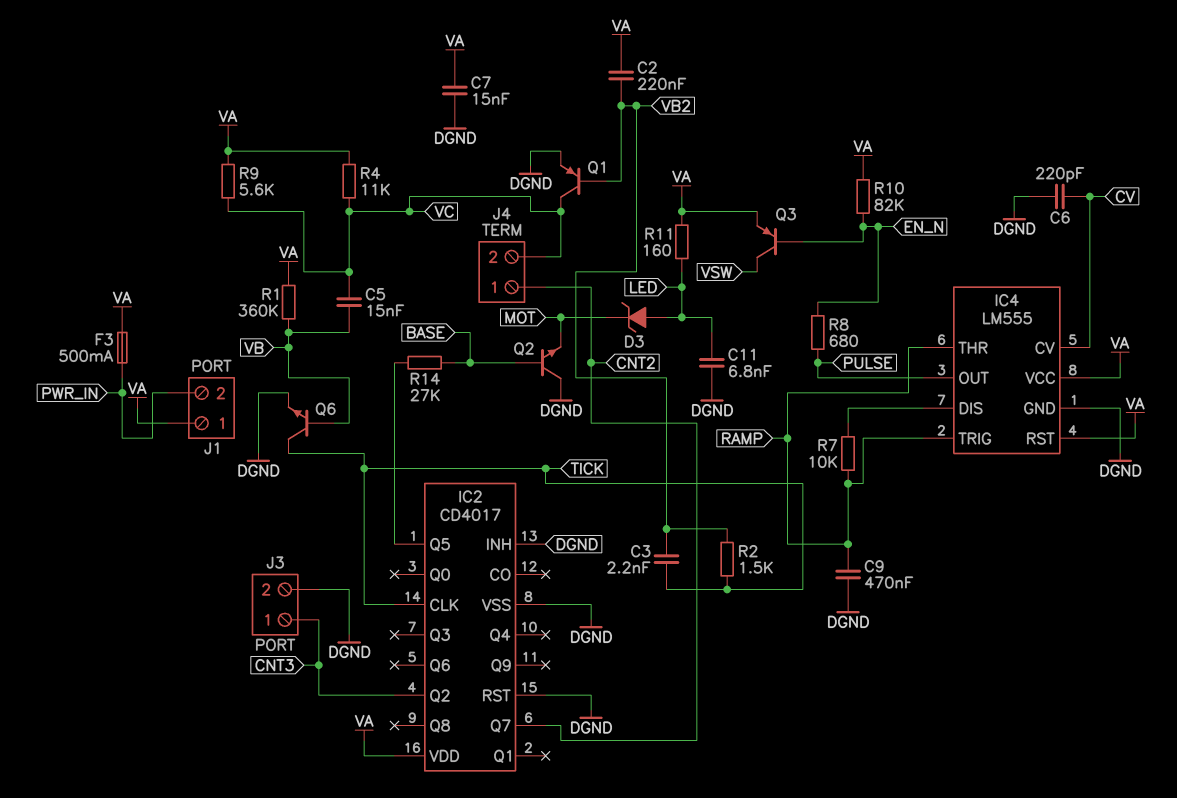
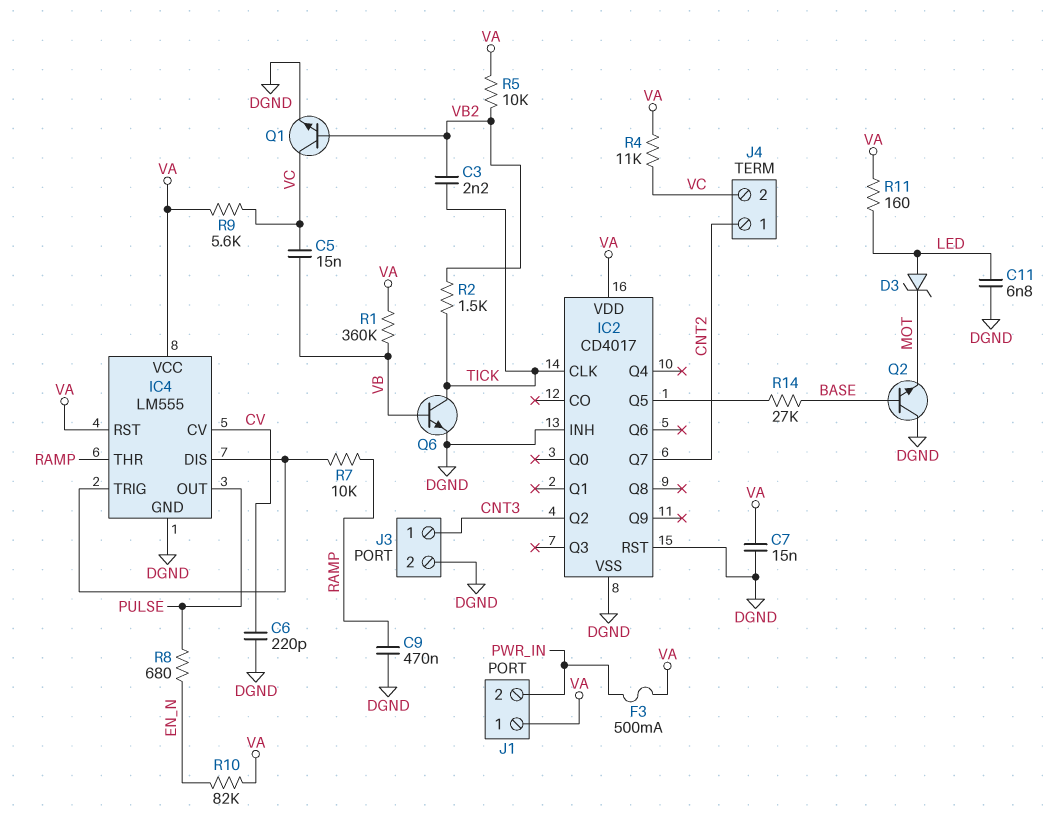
C2: 220nF (VA, VB2) -> none
IC4 pin TRIG: RAMP -> IC4/DIS
Q1: PNP (B VB2, C VC, E DGND) -> NPN (B VB2, C VC, E DGND)
Q3: PNP (B EN_N, C VSW, E VA) -> none
R5: none -> 10k (VA, VB2)

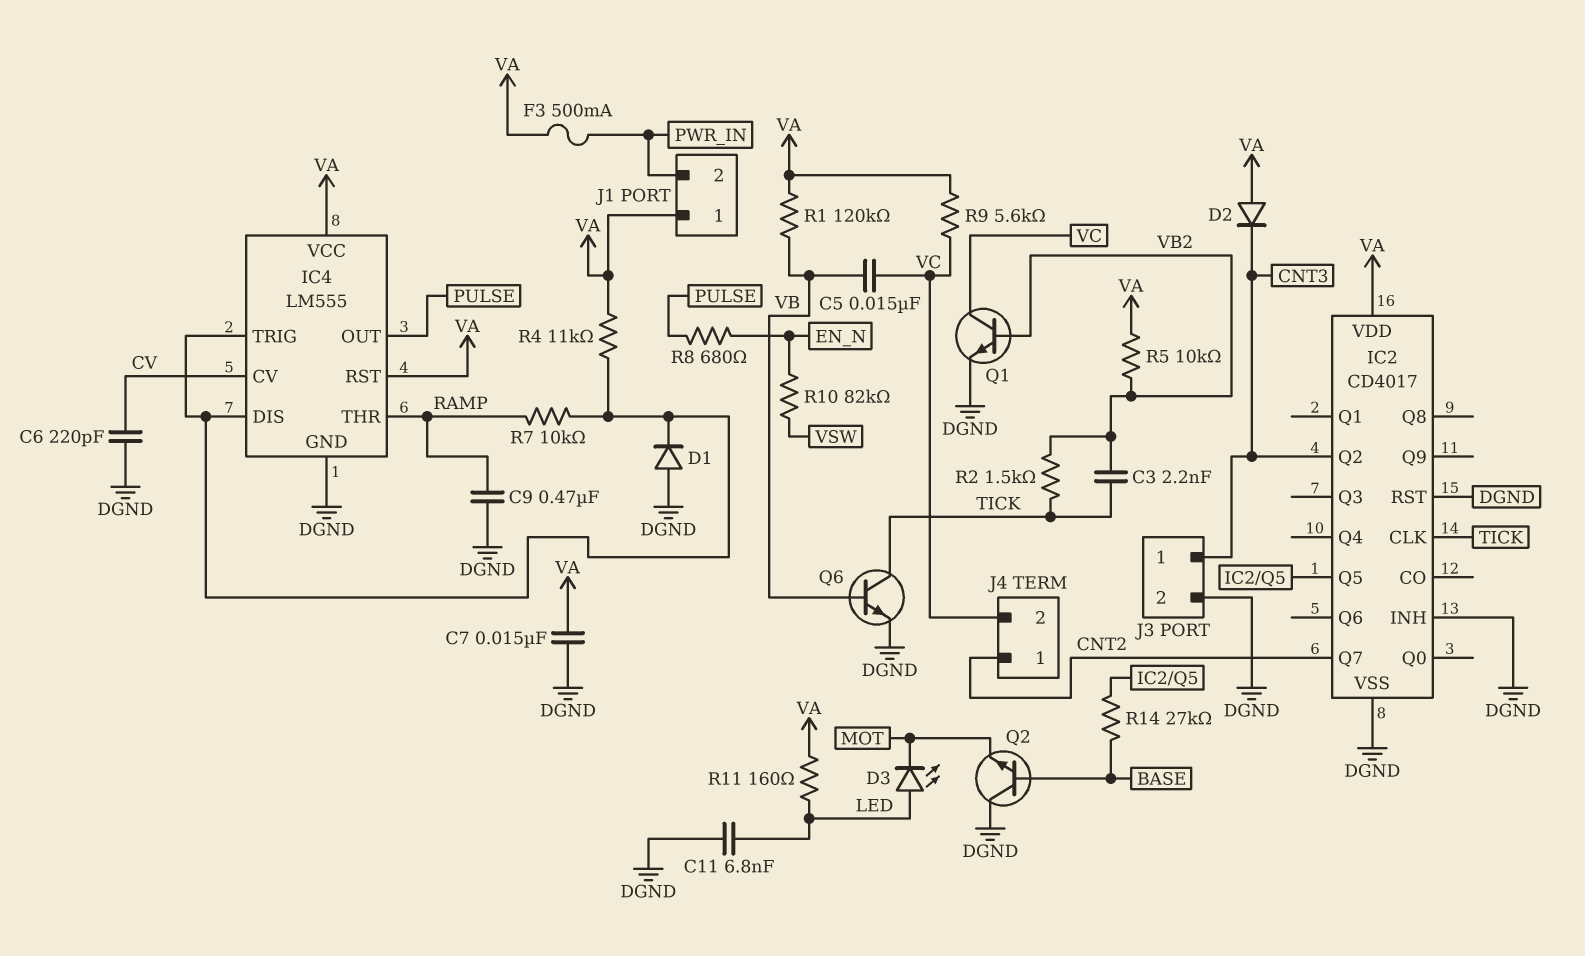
D1: none -> diode (A DGND, K IC4/DIS)
D2: none -> diode (A VA, K CNT3)
D3: zener (A LED, K MOT) -> LED (A LED, K MOT)
R1: 360k (VA, VB) -> 120k (VA, VB)
R4: 11k (VA, VC) -> 11k (IC4/DIS, VA)
R10: 82k (EN_N, VA) -> 82k (EN_N, VSW)

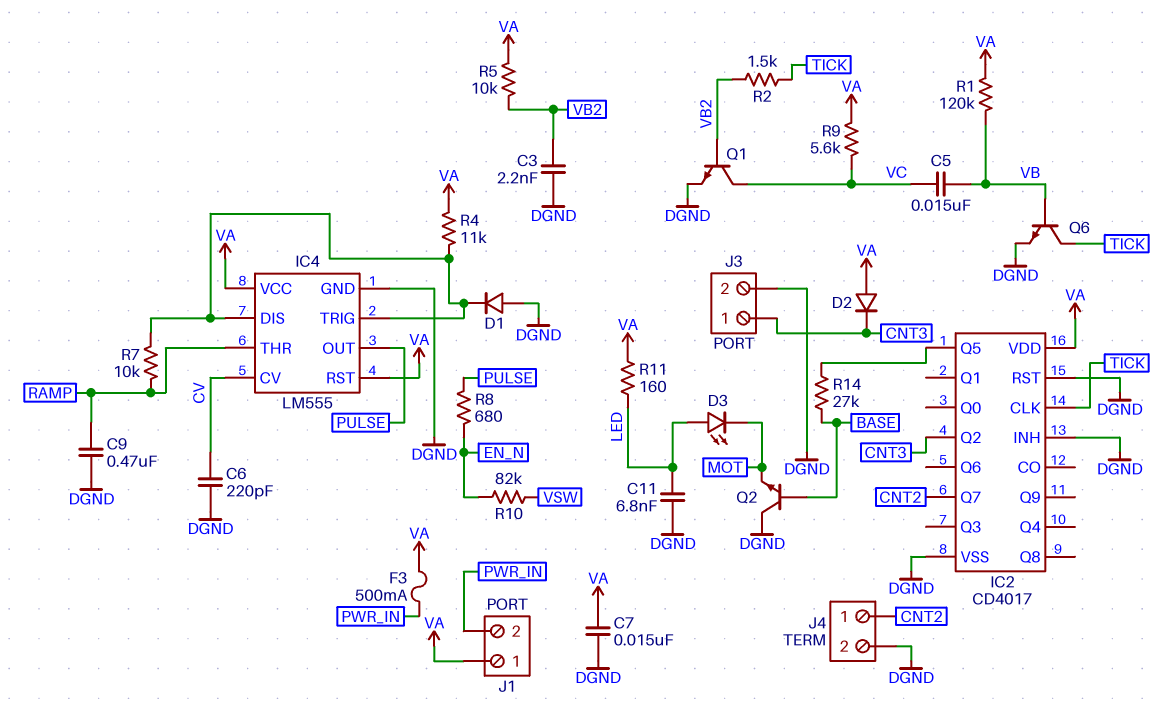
C3: 2.2nF (TICK, VB2) -> 2.2nF (DGND, VB2)
J4 pin 2: VC -> DGND

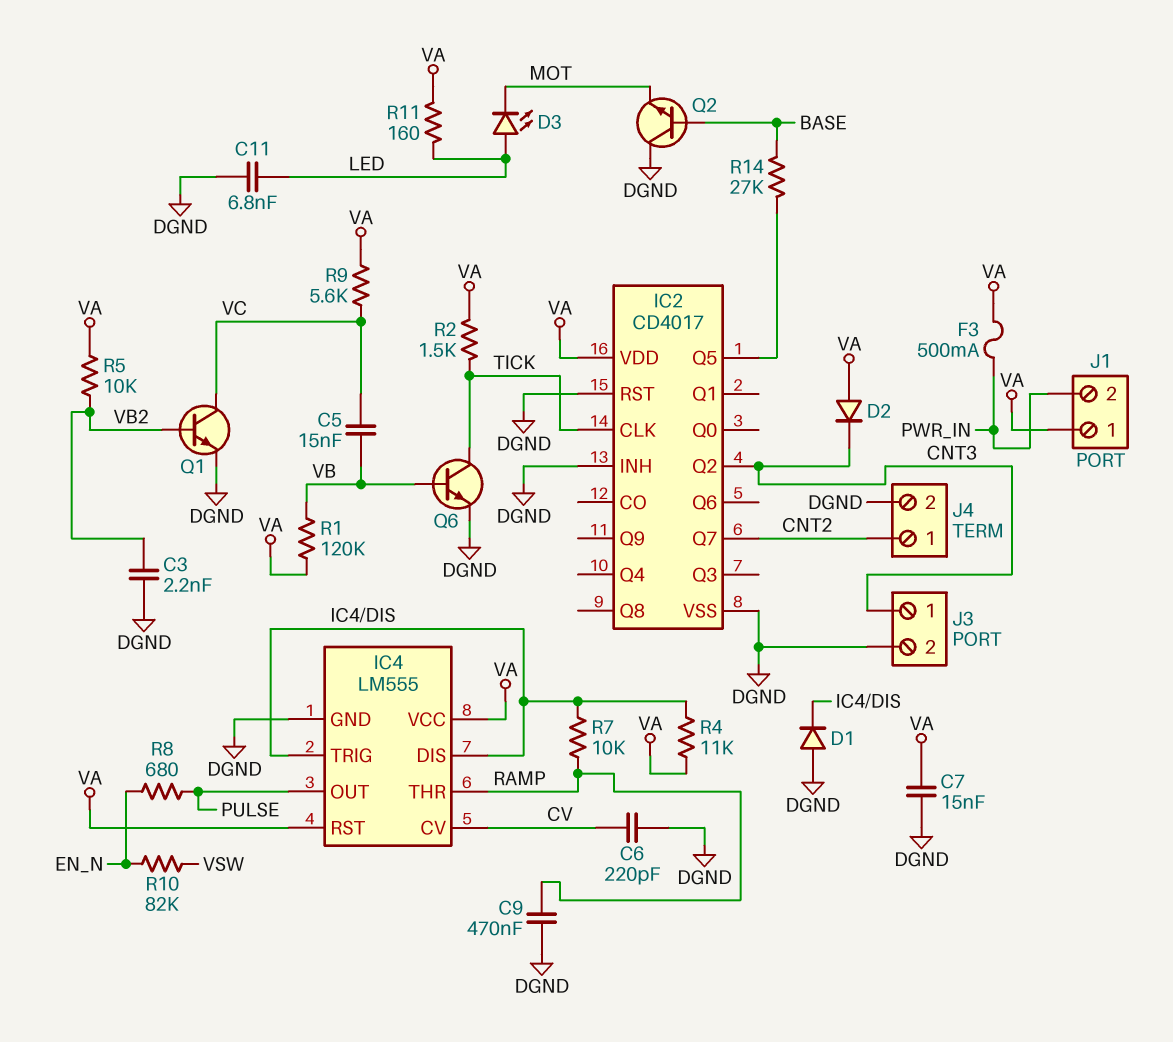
R2: 1.5k (TICK, VB2) -> 1.5k (TICK, VA)

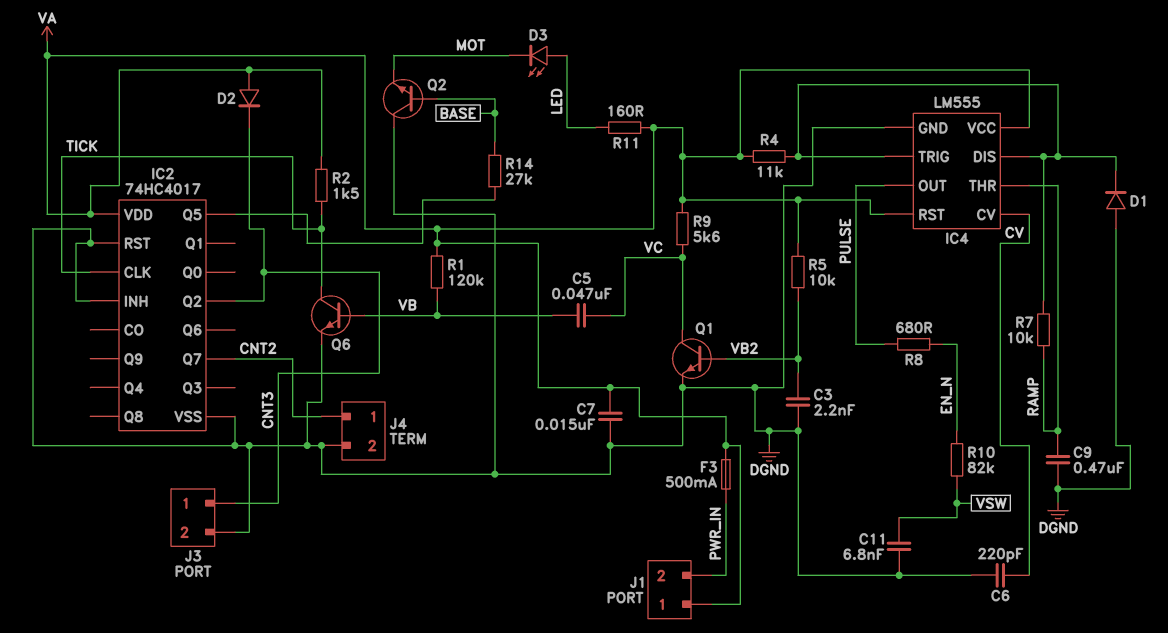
C5: 15nF (VB, VC) -> 47nF (VB, VC)
C11: 6.8nF (DGND, LED) -> 6.8nF (DGND, VSW)
IC2: CD4017 -> 74HC4017

